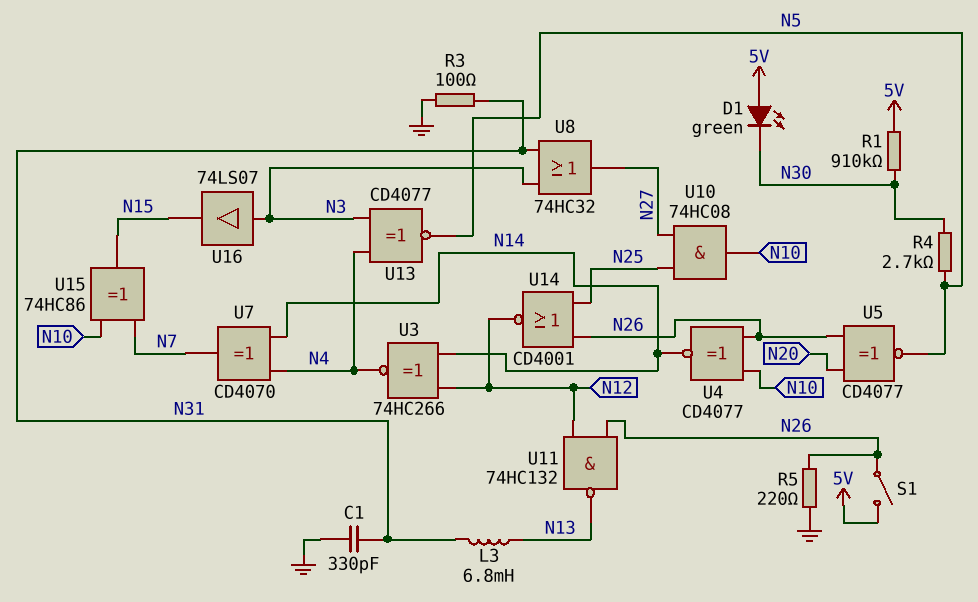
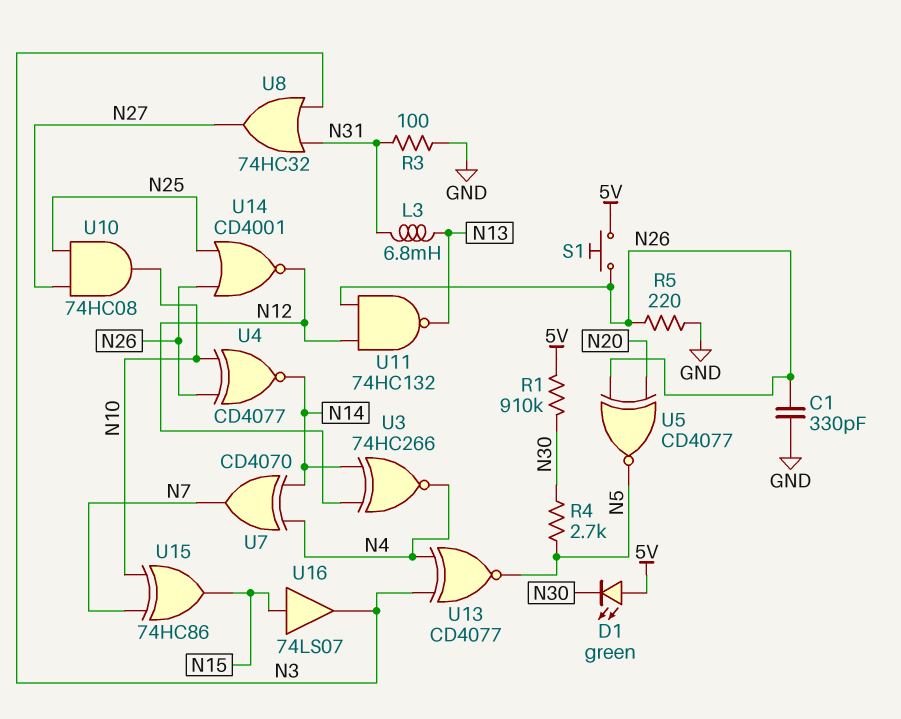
C1: 330pF (GND, N31) -> 330pF (GND, N26)
S1: switch (5V, N26) -> button (5V, N26)
U16: buffer 74LS07 (in N3, out N15) -> buffer 74LS07 (in N15, out N3)

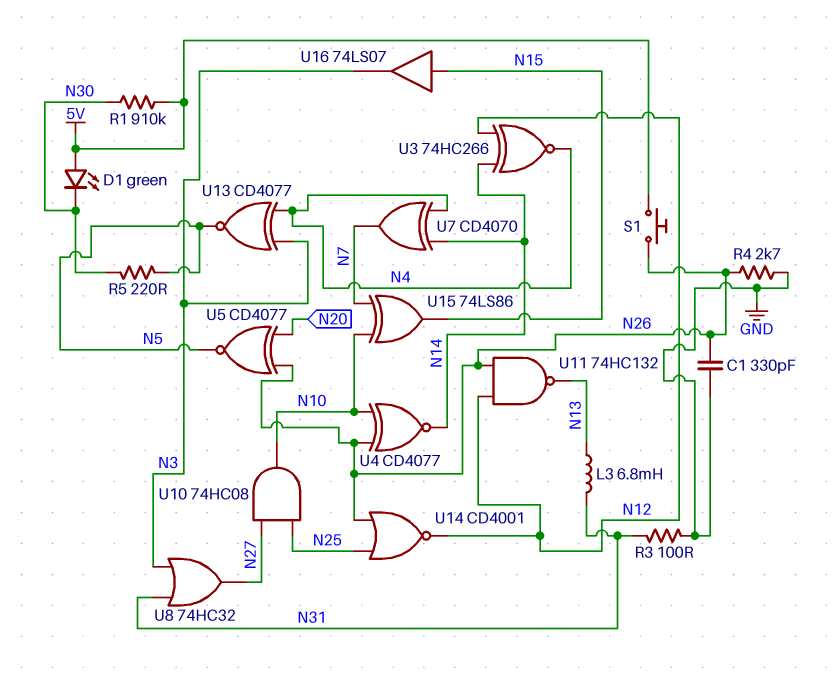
R4: 2.7k (N5, N30) -> 2.7k (GND, N26)
R5: 220 (GND, N26) -> 220 (N5, N30)
U15: XOR 74HC86 (in N7, in N10, out N15) -> XOR 74LS86 (in N7, in N10, out N15)

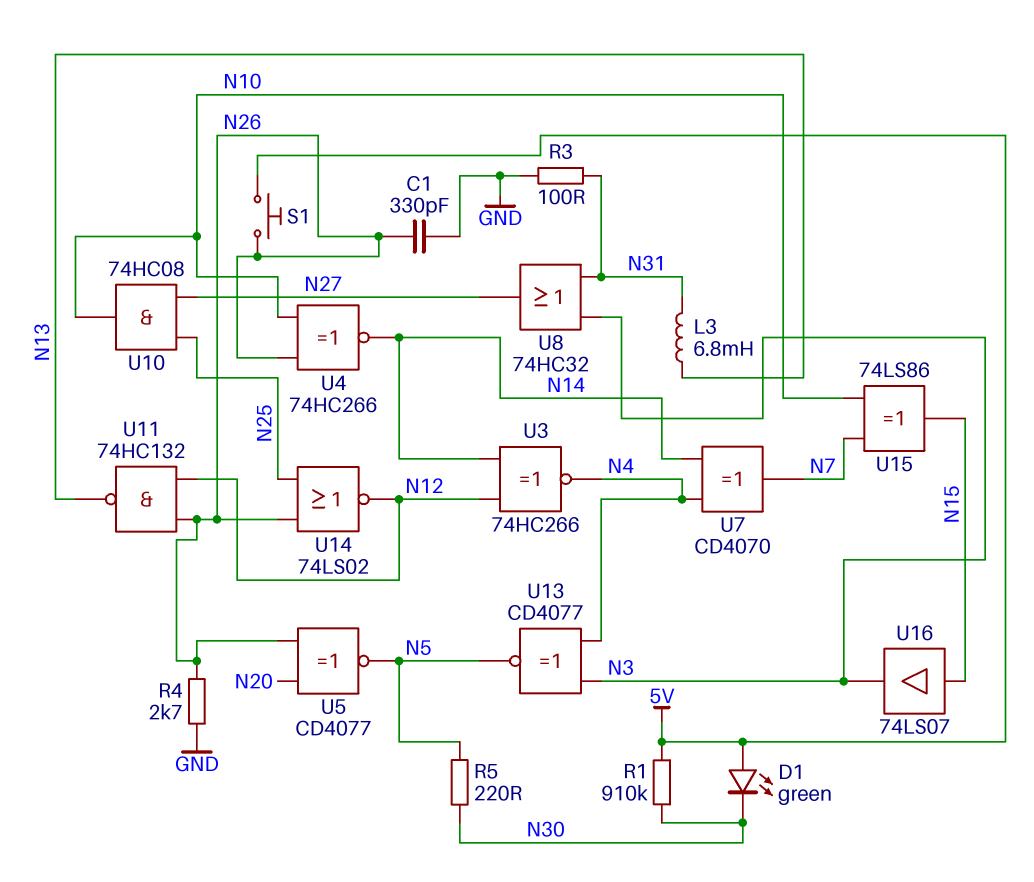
U4: XNOR CD4077 (in N10, in N26, out N14) -> XNOR 74HC266 (in N10, in N26, out N14)
U14: NOR CD4001 (in N25, in N26, out N12) -> NOR 74LS02 (in N25, in N26, out N12)

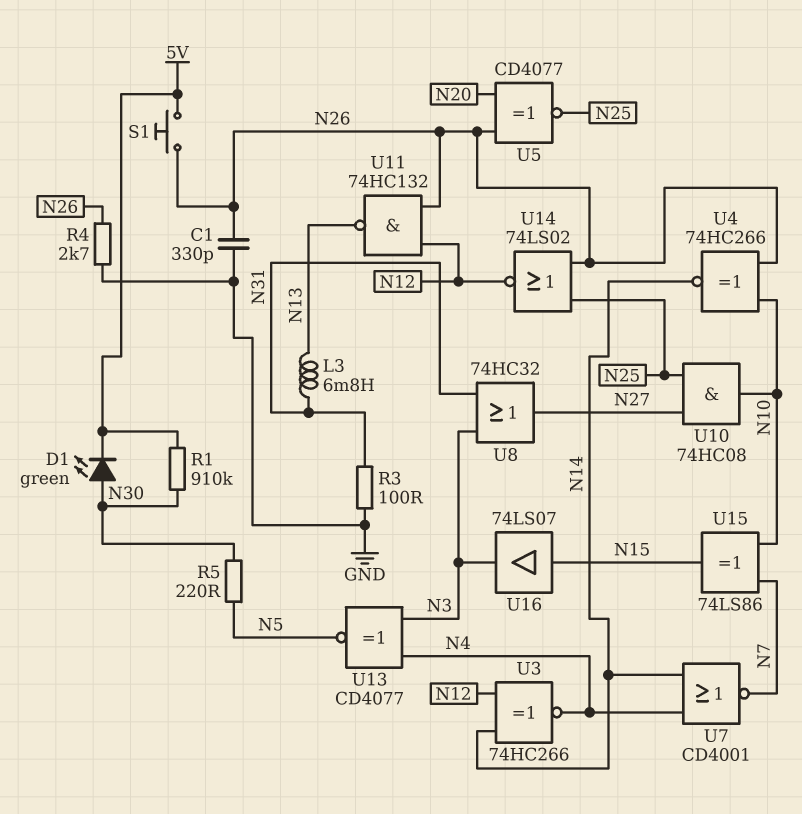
D1: LED green (A 5V, K N30) -> LED green (A N30, K 5V)
U5: XNOR CD4077 (in N20, in N26, out N5) -> XNOR CD4077 (in N20, in N26, out N25)
U7: XOR CD4070 (in N4, in N14, out N7) -> NOR CD4001 (in N4, in N14, out N7)

